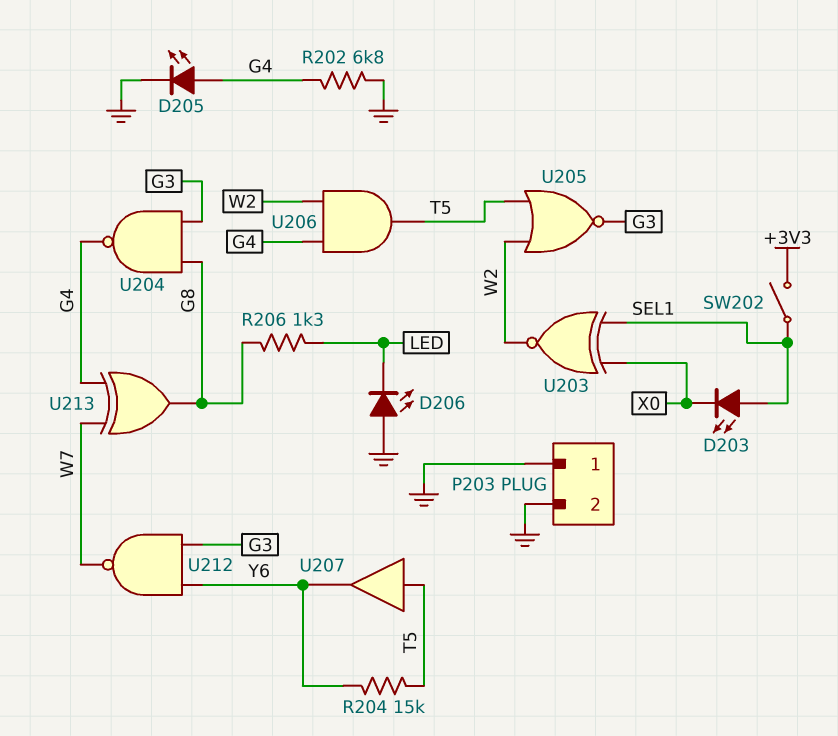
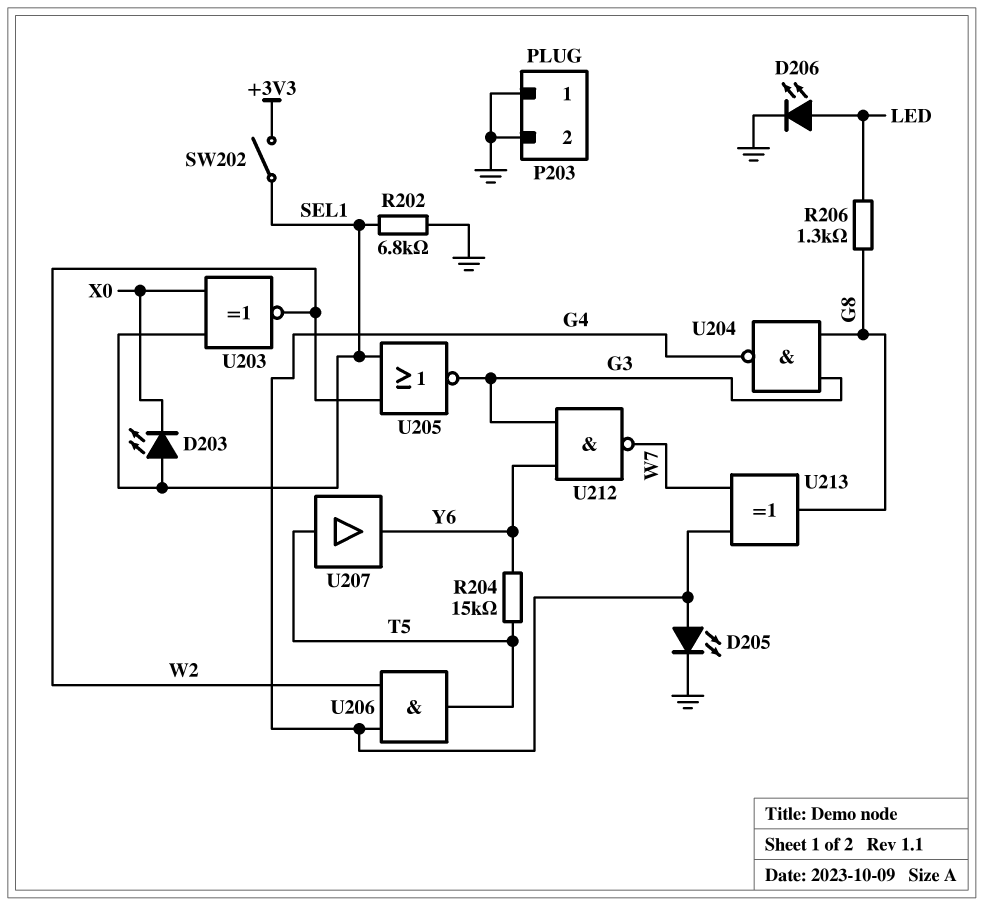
D206: LED (A GND, K LED) -> LED (A LED, K GND)
R202: 6.8k (G4, GND) -> 6.8k (GND, SEL1)
U205: NOR (in T5, in W2, out G3) -> NOR (in SEL1, in W2, out G3)

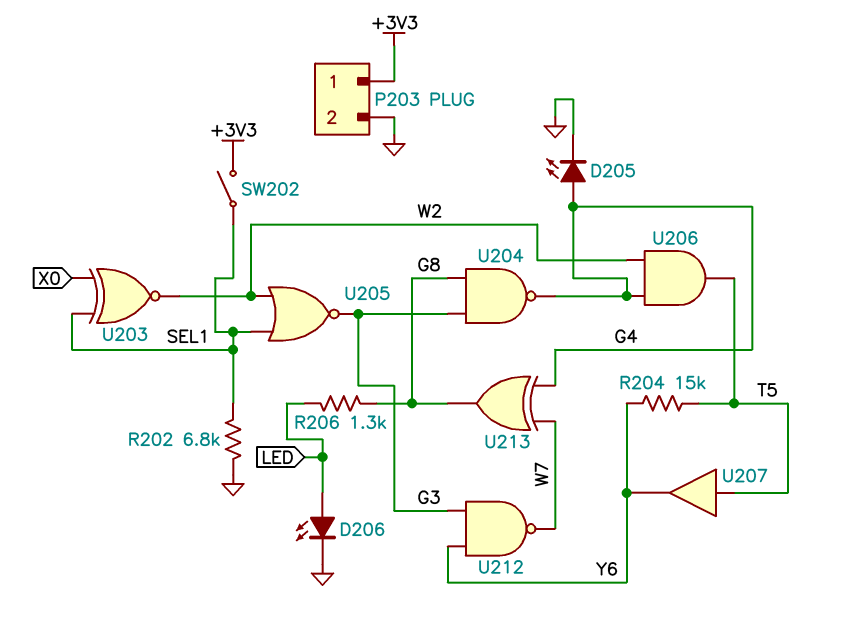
D203: LED (A SEL1, K X0) -> none
P203 pin 1: GND -> +3V3

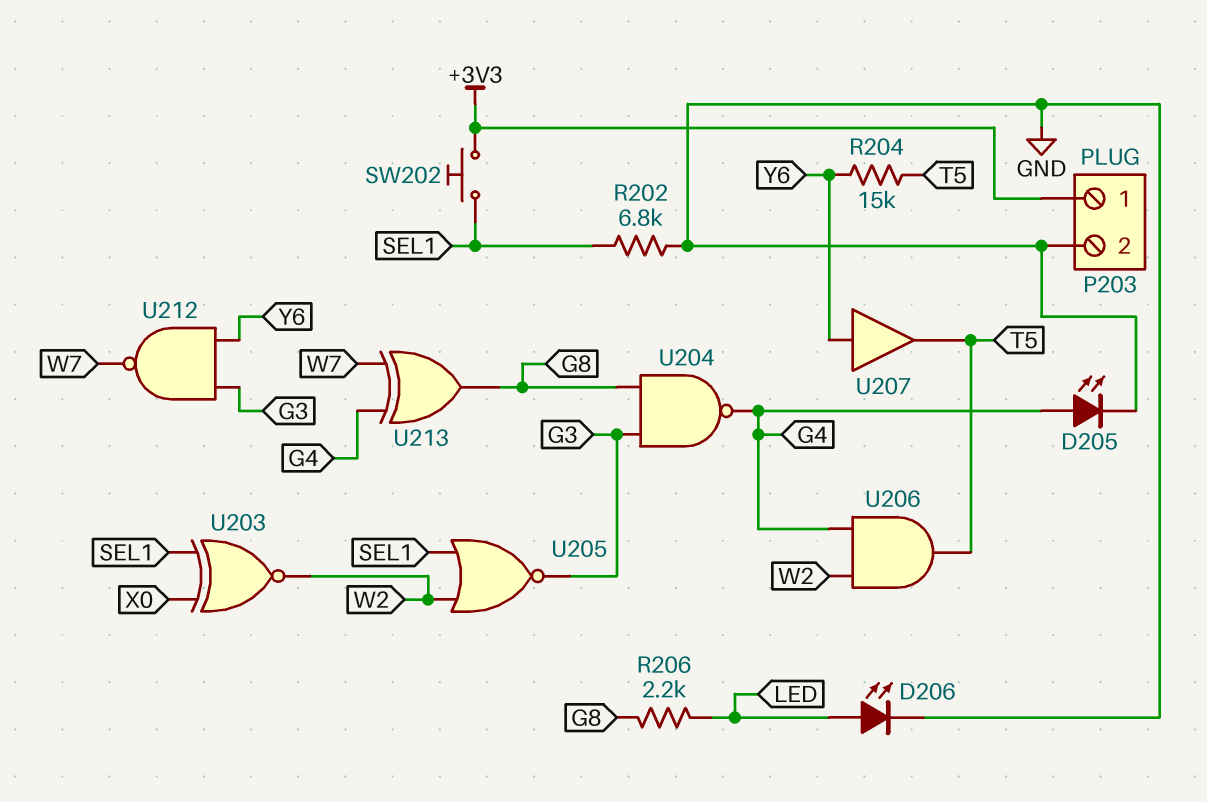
R206: 1.3k (G8, LED) -> 2.2k (G8, LED)
SW202: switch (+3V3, SEL1) -> button (+3V3, SEL1)
U207: buffer (in T5, out Y6) -> buffer (in Y6, out T5)

